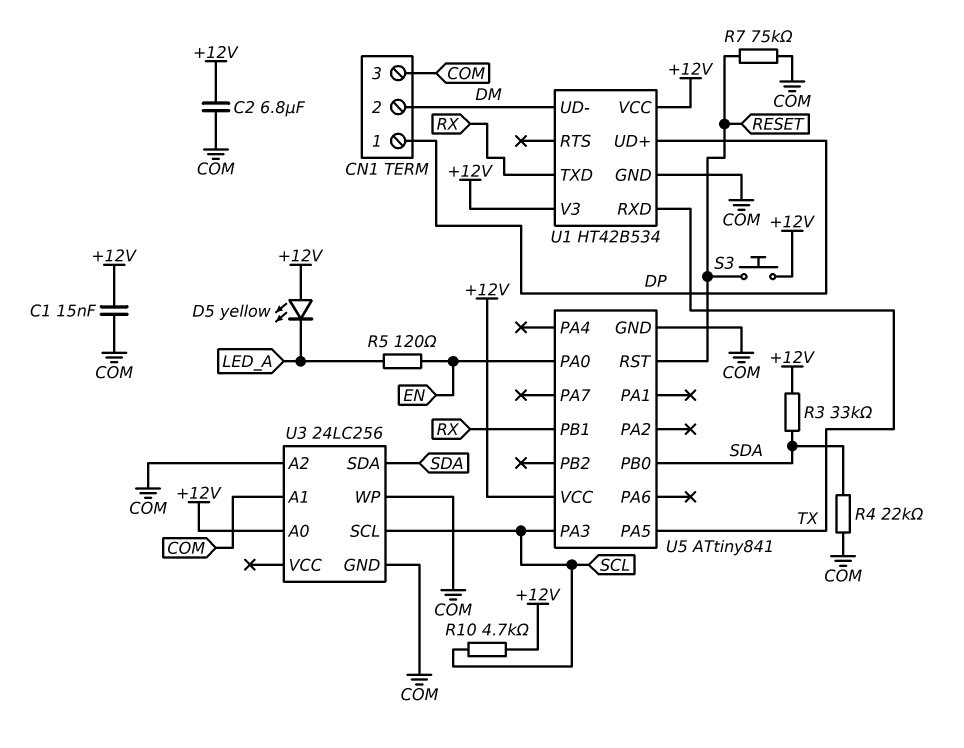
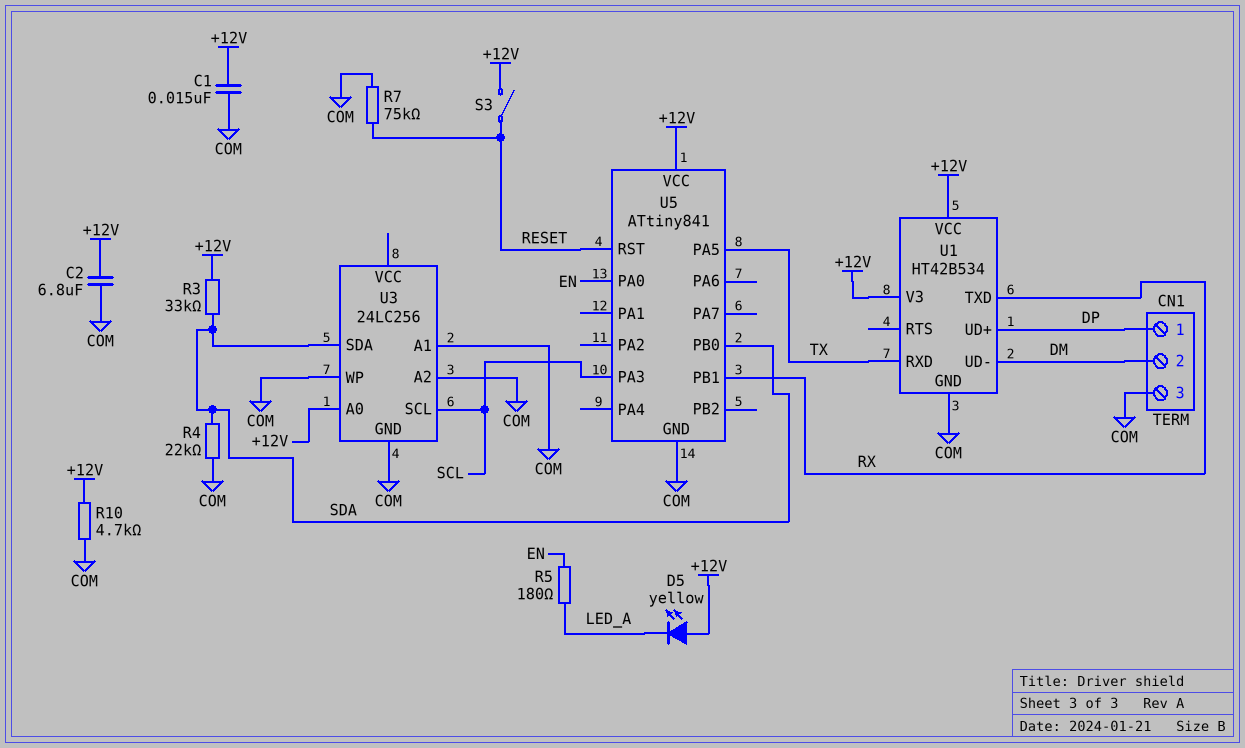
R5: 120 (EN, LED_A) -> 180 (EN, LED_A)
R10: 4.7k (+12V, SCL) -> 4.7k (+12V, COM)
S3: button (+12V, RESET) -> switch (+12V, RESET)

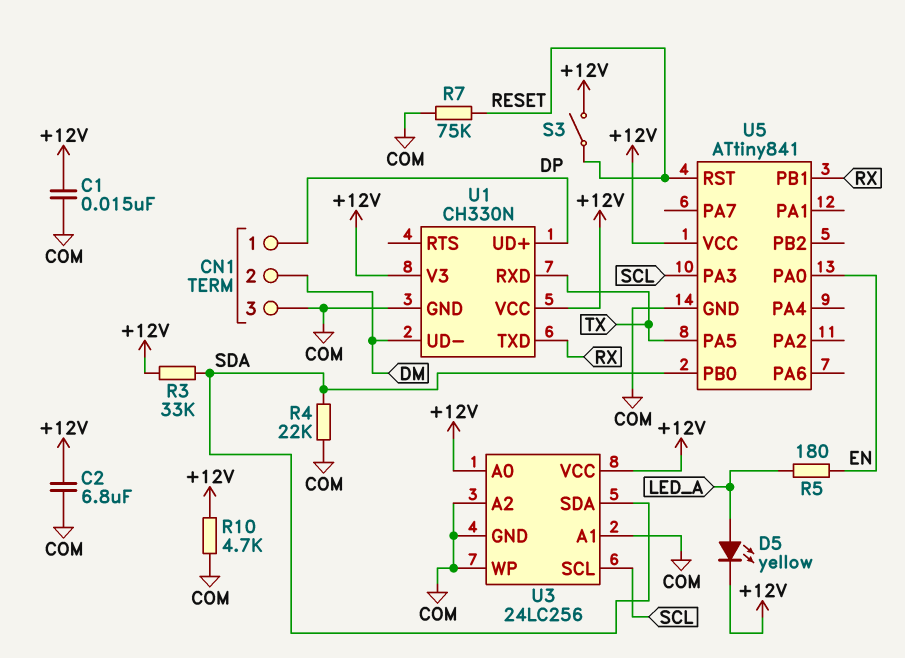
D5: LED yellow (A +12V, K LED_A) -> LED yellow (A LED_A, K +12V)
U1: HT42B534 -> CH330N
U3 pin VCC: none -> +12V

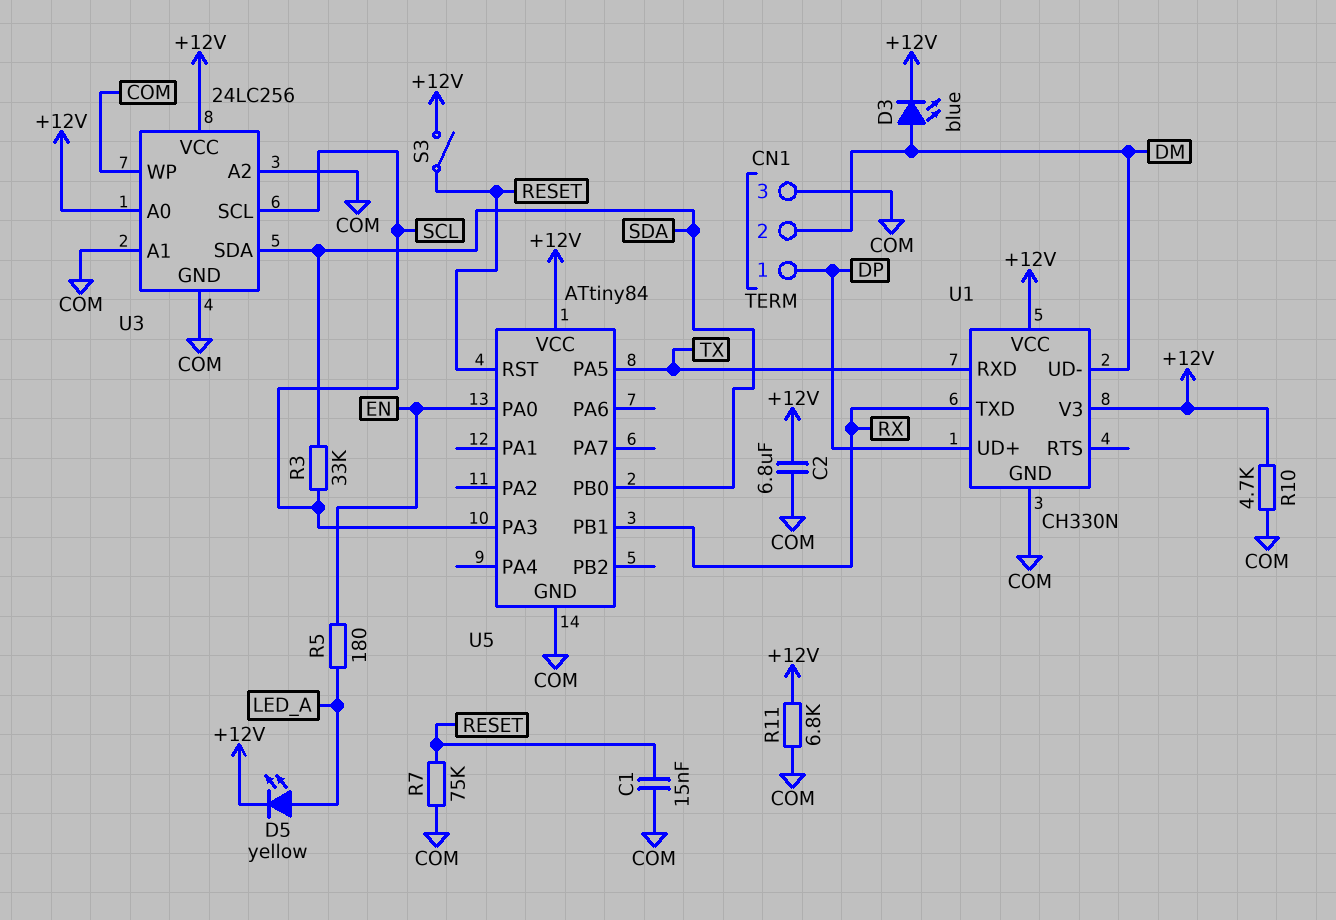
C1: 15nF (+12V, COM) -> 15nF (COM, RESET)
D3: none -> LED blue (A DM, K +12V)
R3: 33k (+12V, SDA) -> 33k (SCL, SDA)
R4: 22k (COM, SDA) -> none
R11: none -> 6.8k (+12V, COM)
U5: ATtiny841 -> ATtiny84

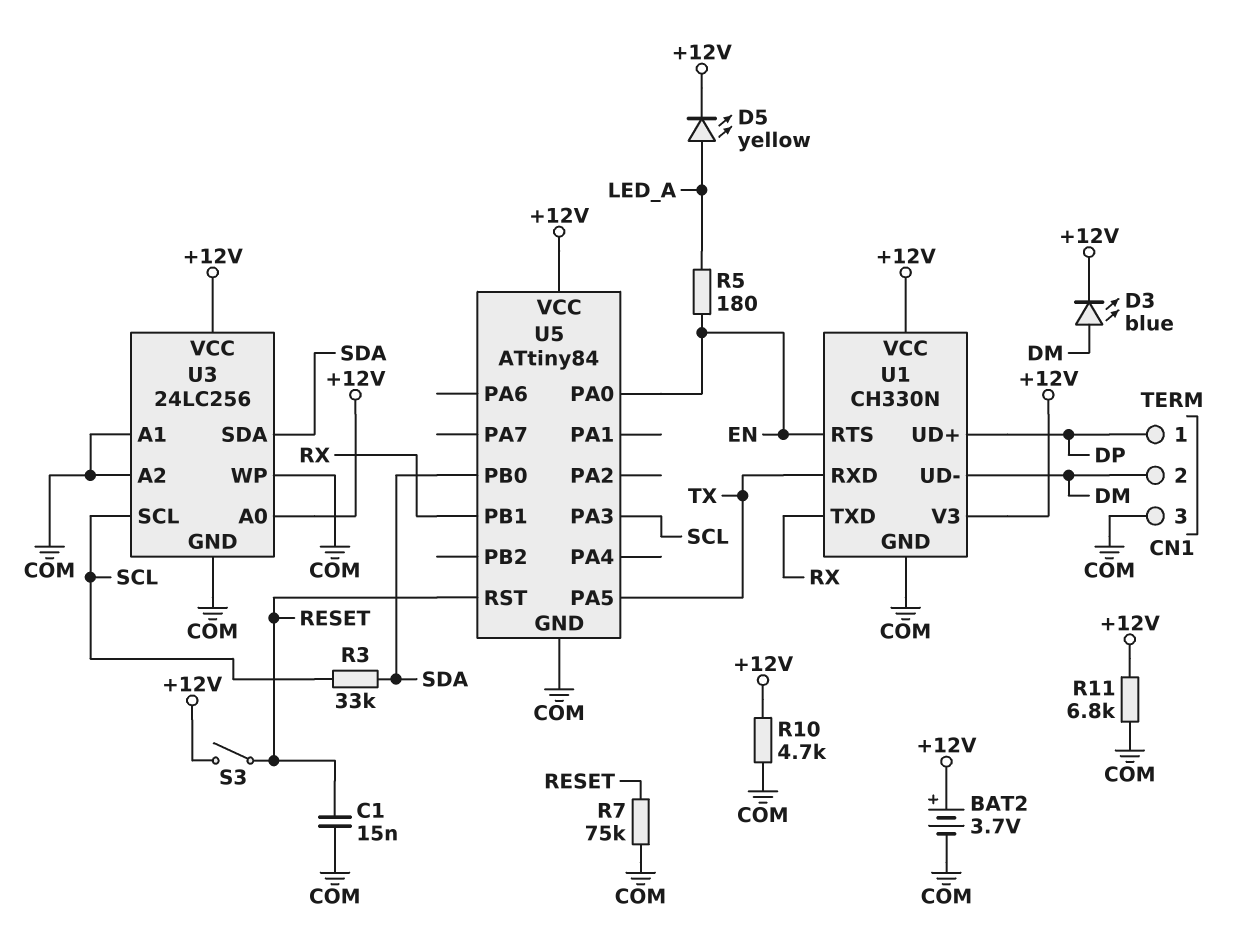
BAT2: none -> 3.7V (plus +12V, minus COM)
C2: 6.8uF (+12V, COM) -> none
U1 pin RTS: none -> EN

